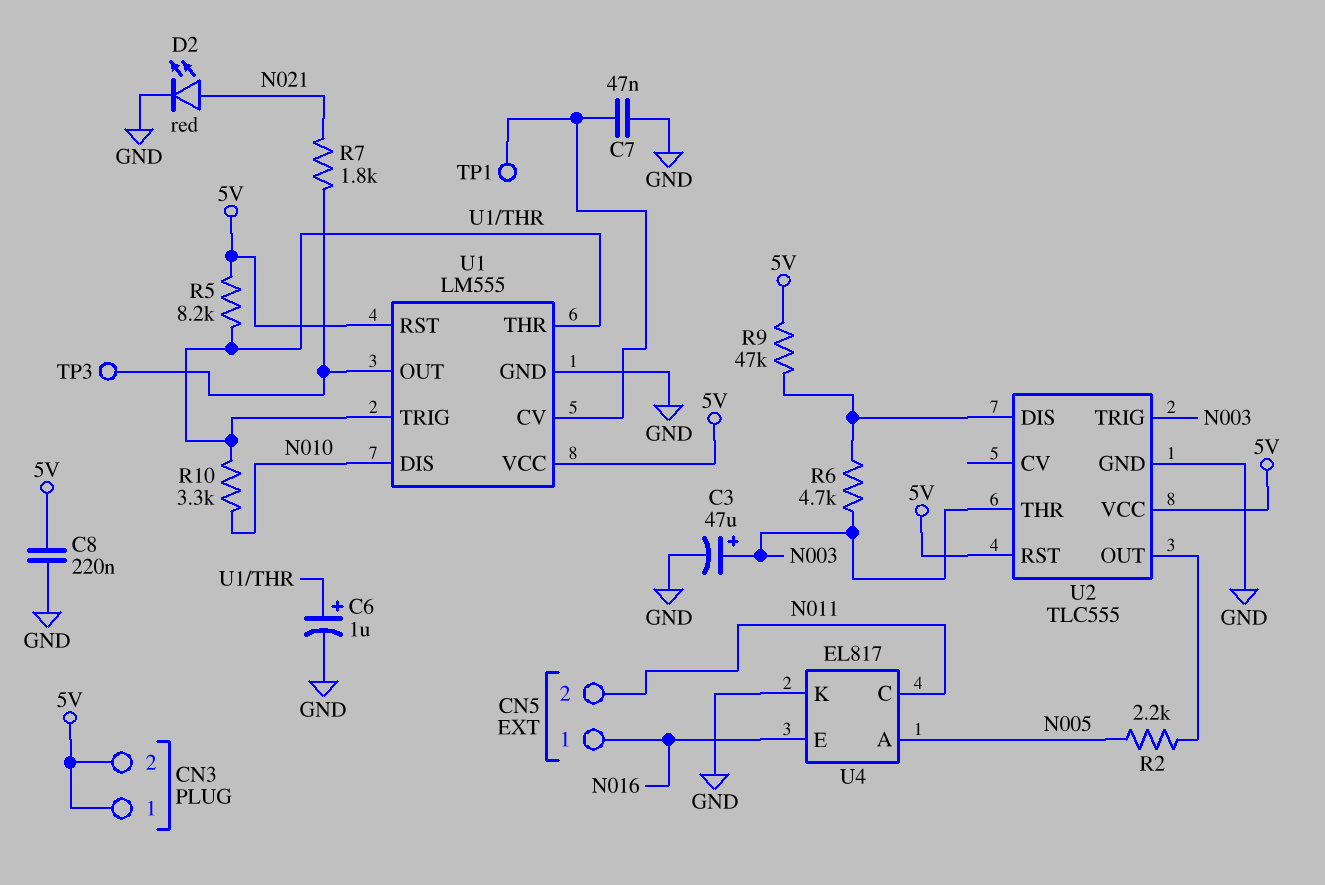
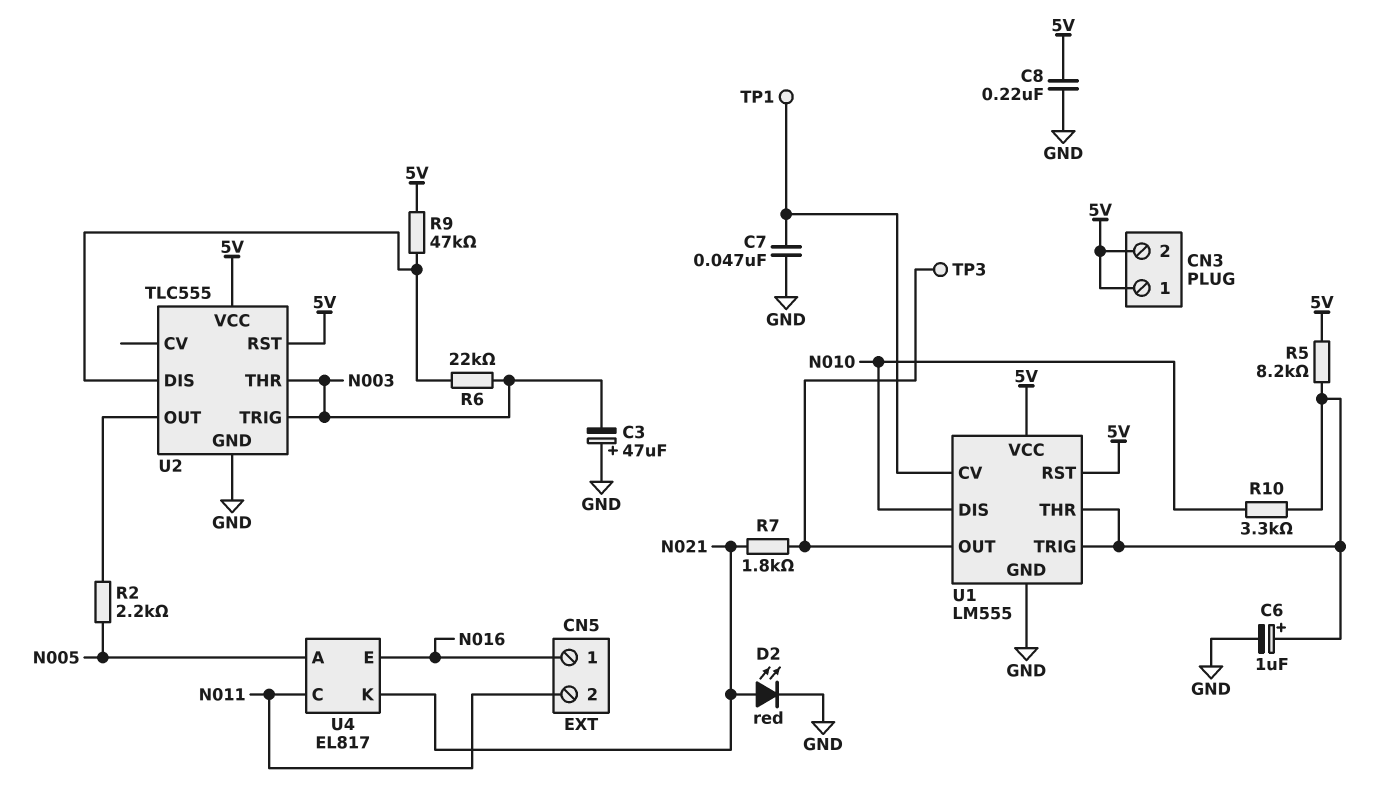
C3: 47uF (plus N003, minus GND) -> 47uF (plus GND, minus N003)
R6: 4.7k (N003, U2/DIS) -> 22k (N003, U2/DIS)
U4 pin K: GND -> N021

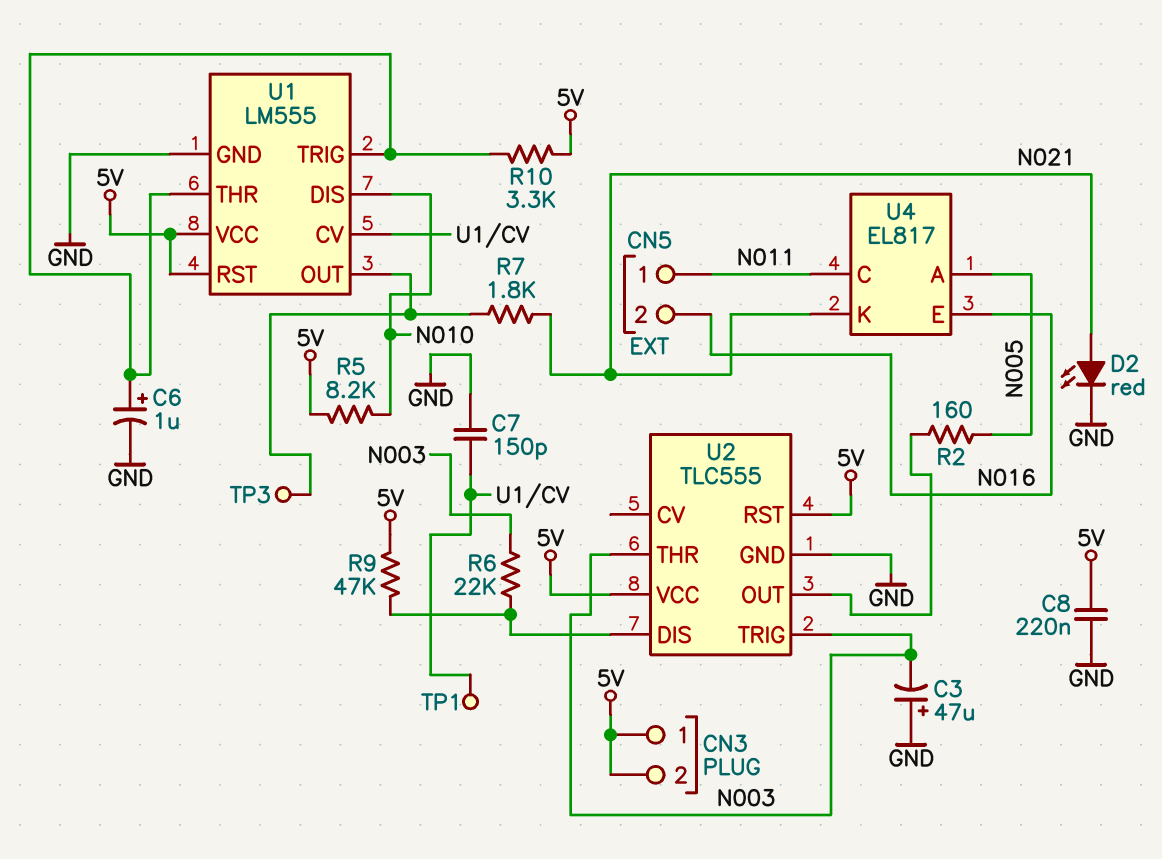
C7: 47nF (GND, U1/CV) -> 150pF (GND, U1/CV)
CN5 pin 1: N016 -> N011
CN5 pin 2: N011 -> N016
R2: 2.2k (N005, U2/OUT) -> 160 (N005, U2/OUT)
R5: 8.2k (5V, U1/THR) -> 8.2k (5V, N010)
R10: 3.3k (N010, U1/THR) -> 3.3k (5V, U1/THR)

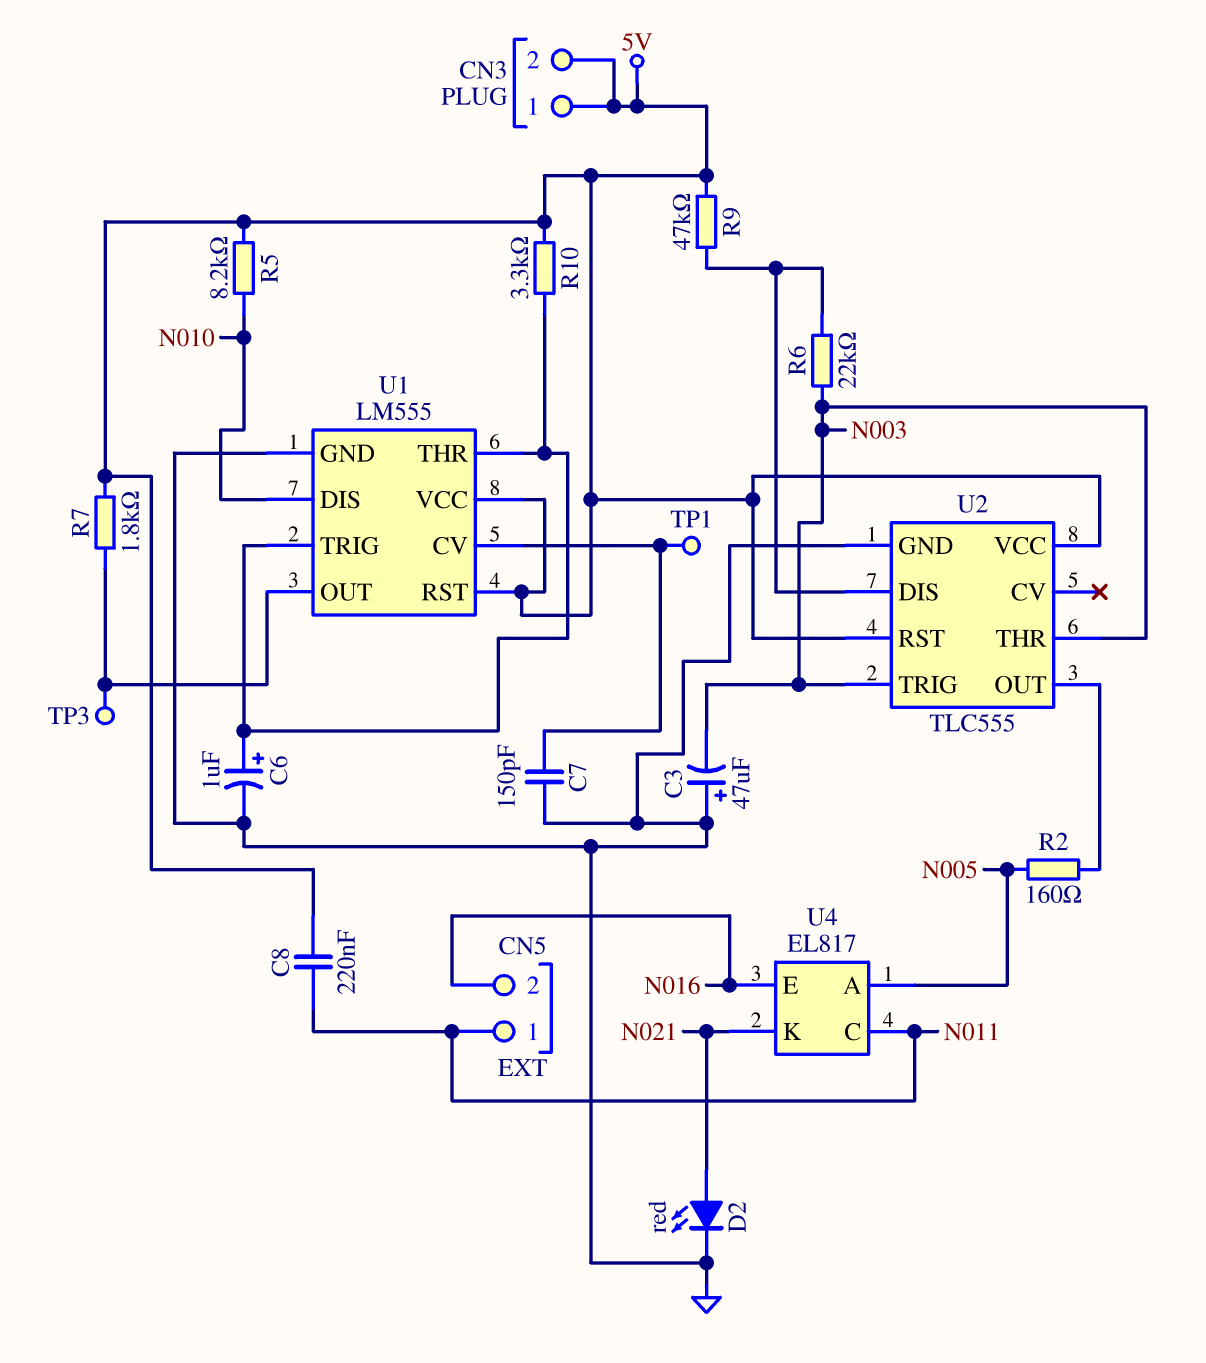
C8: 220nF (5V, GND) -> 220nF (5V, N011)
R7: 1.8k (N021, U1/OUT) -> 1.8k (5V, U1/OUT)

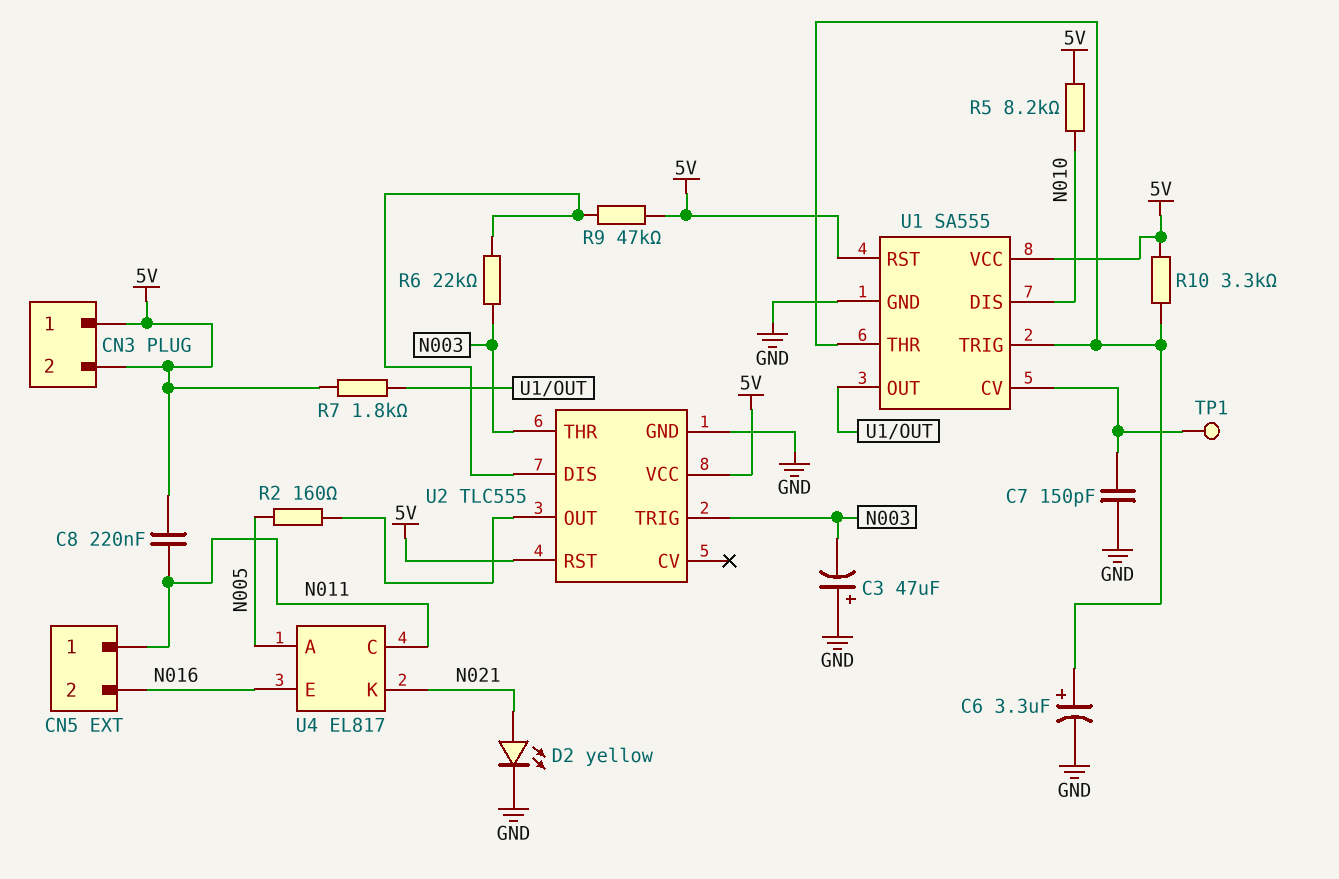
C6: 1uF (plus U1/THR, minus GND) -> 3.3uF (plus U1/THR, minus GND)
D2: LED red (A N021, K GND) -> LED yellow (A N021, K GND)
TP3: test point (U1/OUT) -> none
U1: LM555 -> SA555

